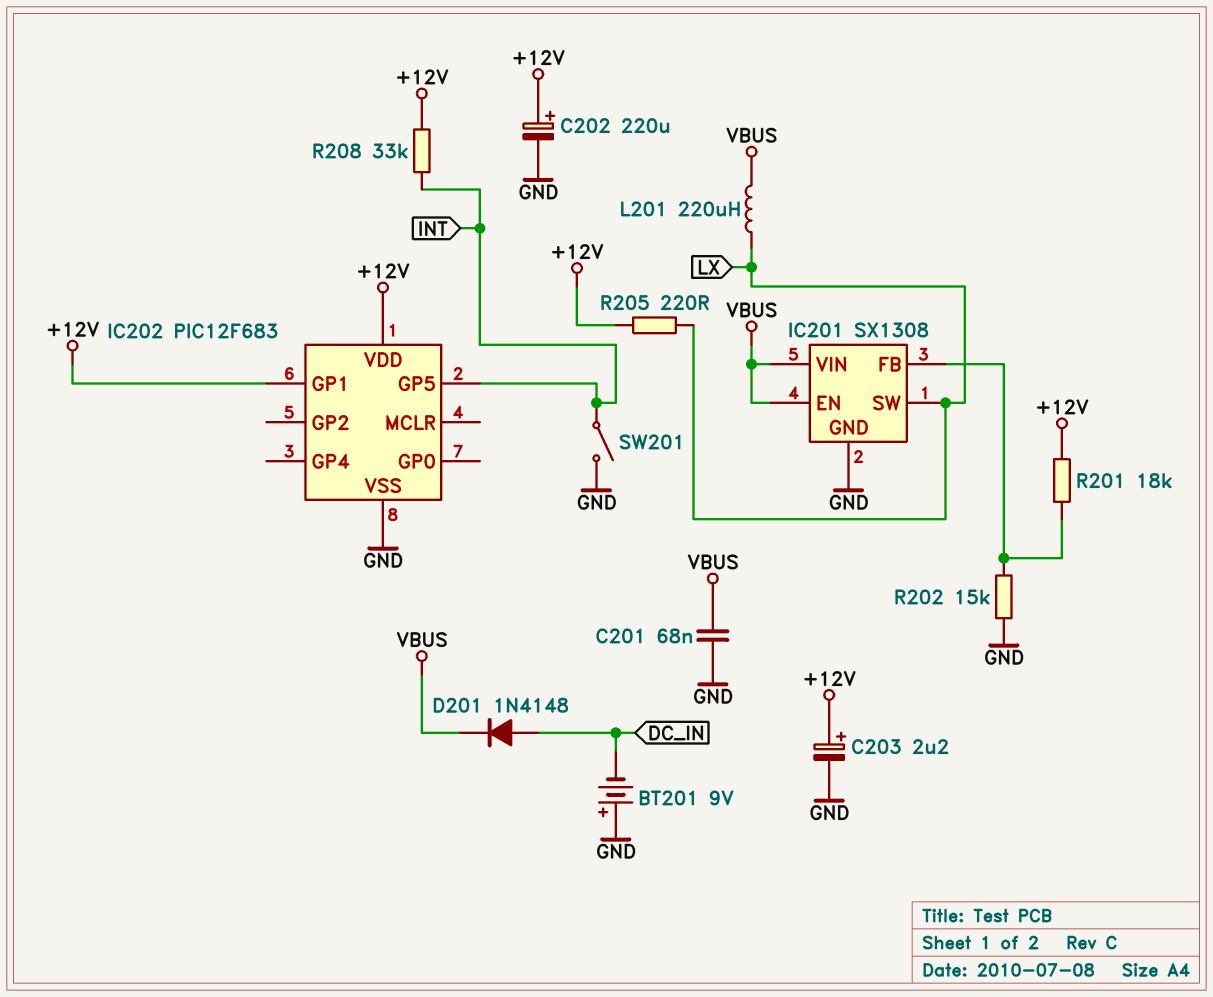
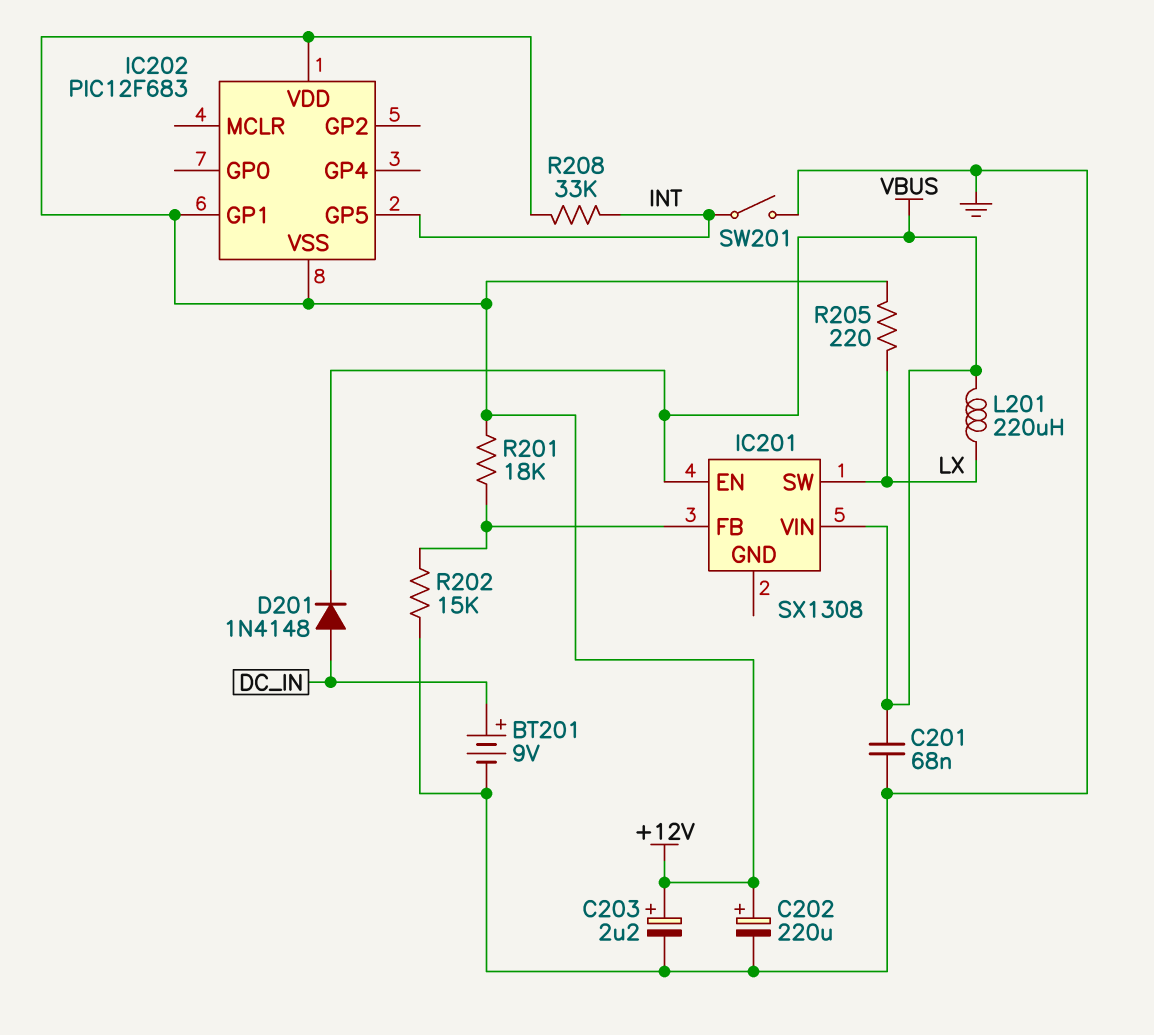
BT201: 9V (plus GND, minus DC_IN) -> 9V (plus DC_IN, minus GND)
IC201 pin GND: GND -> none
IC202 pin VSS: GND -> +12V

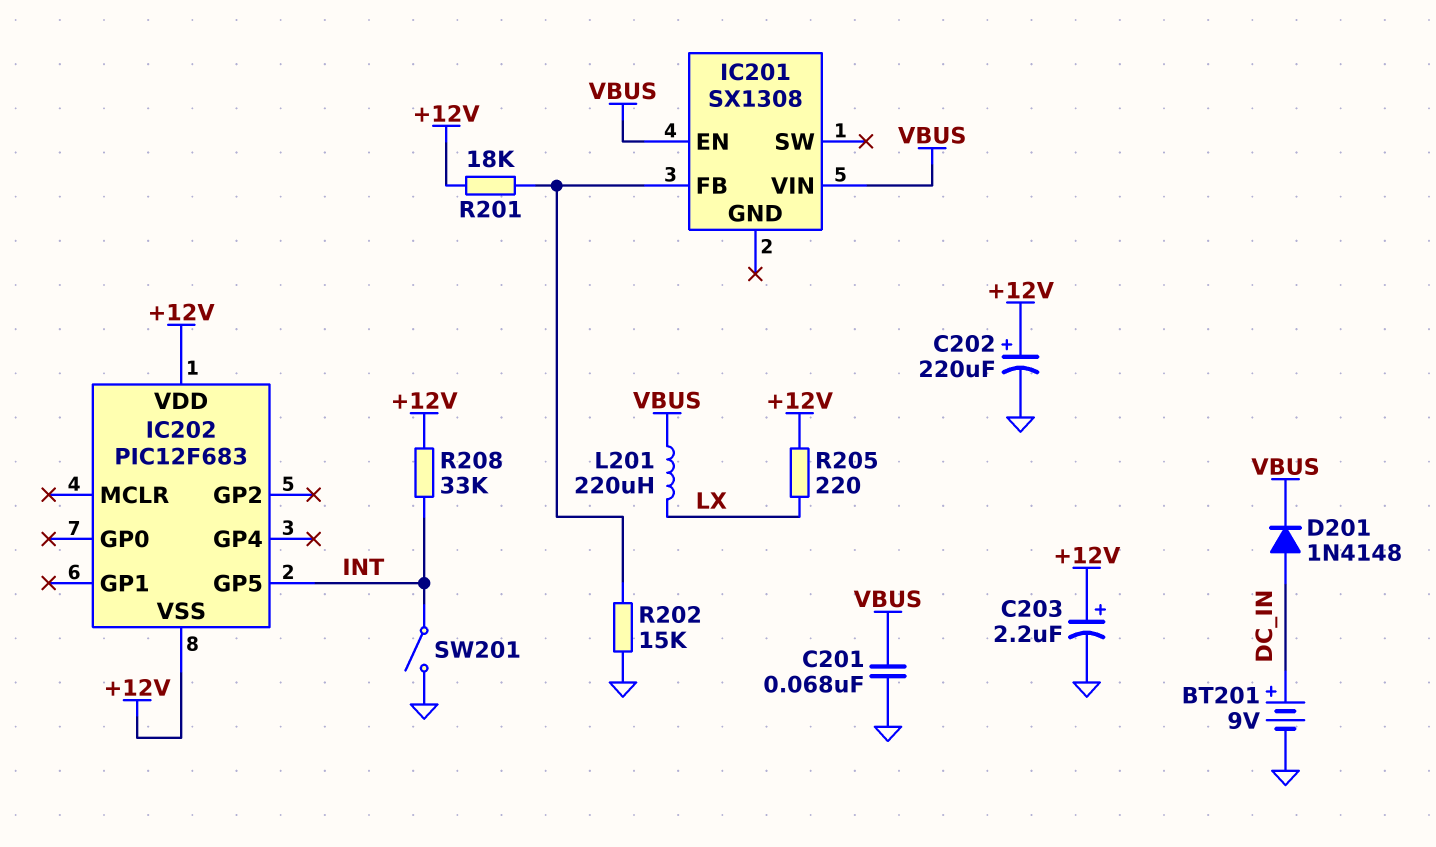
IC201 pin SW: LX -> none
IC202 pin GP1: +12V -> none

